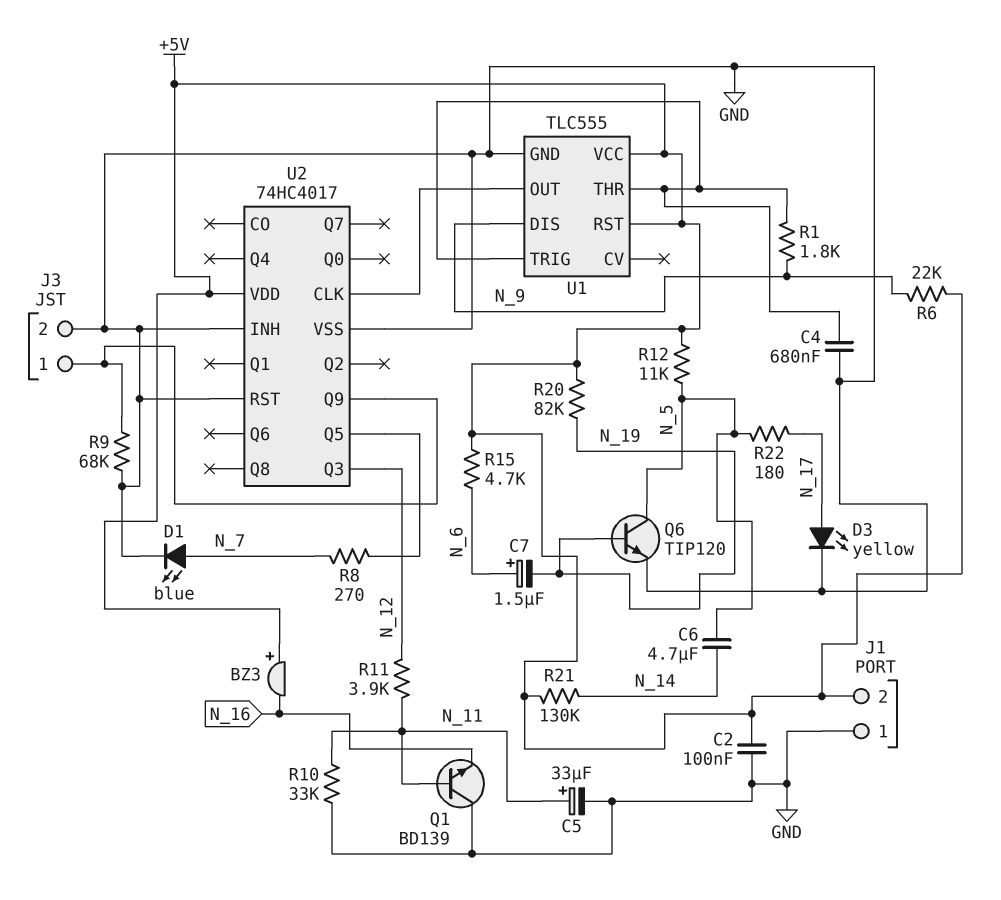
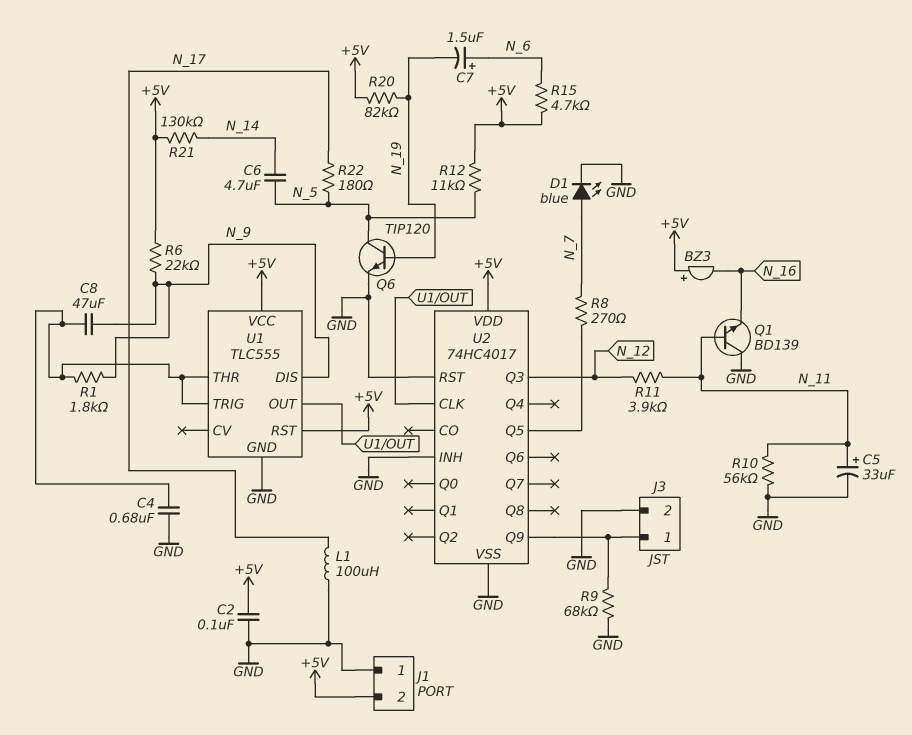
C8: none -> 47uF (N_9, U1/THR)
D3: LED yellow (A N_17, K GND) -> none
L1: none -> 100uH (GND, N_17)
R10: 33k (GND, N_11) -> 56k (GND, N_11)

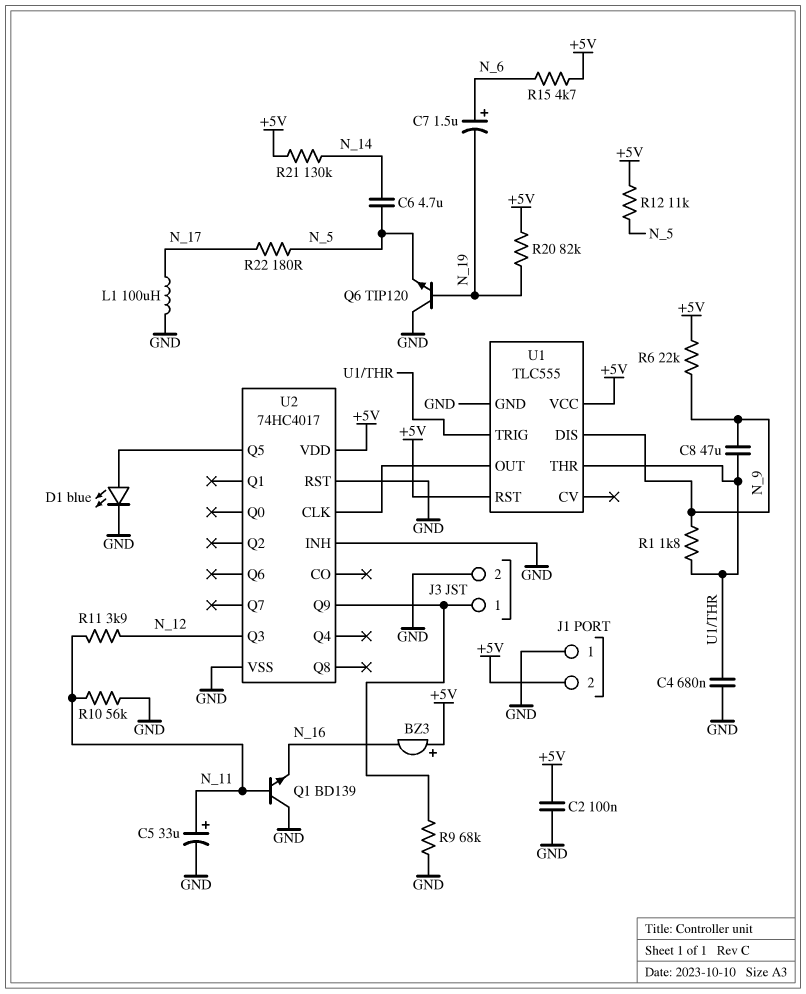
D1: LED blue (A N_7, K GND) -> LED blue (A U2/Q5, K GND)
Q6: NPN TIP120 (B N_19, C N_5, E GND) -> NPN TIP120 (B N_19, C GND, E N_5)
R8: 270 (N_7, U2/Q5) -> none

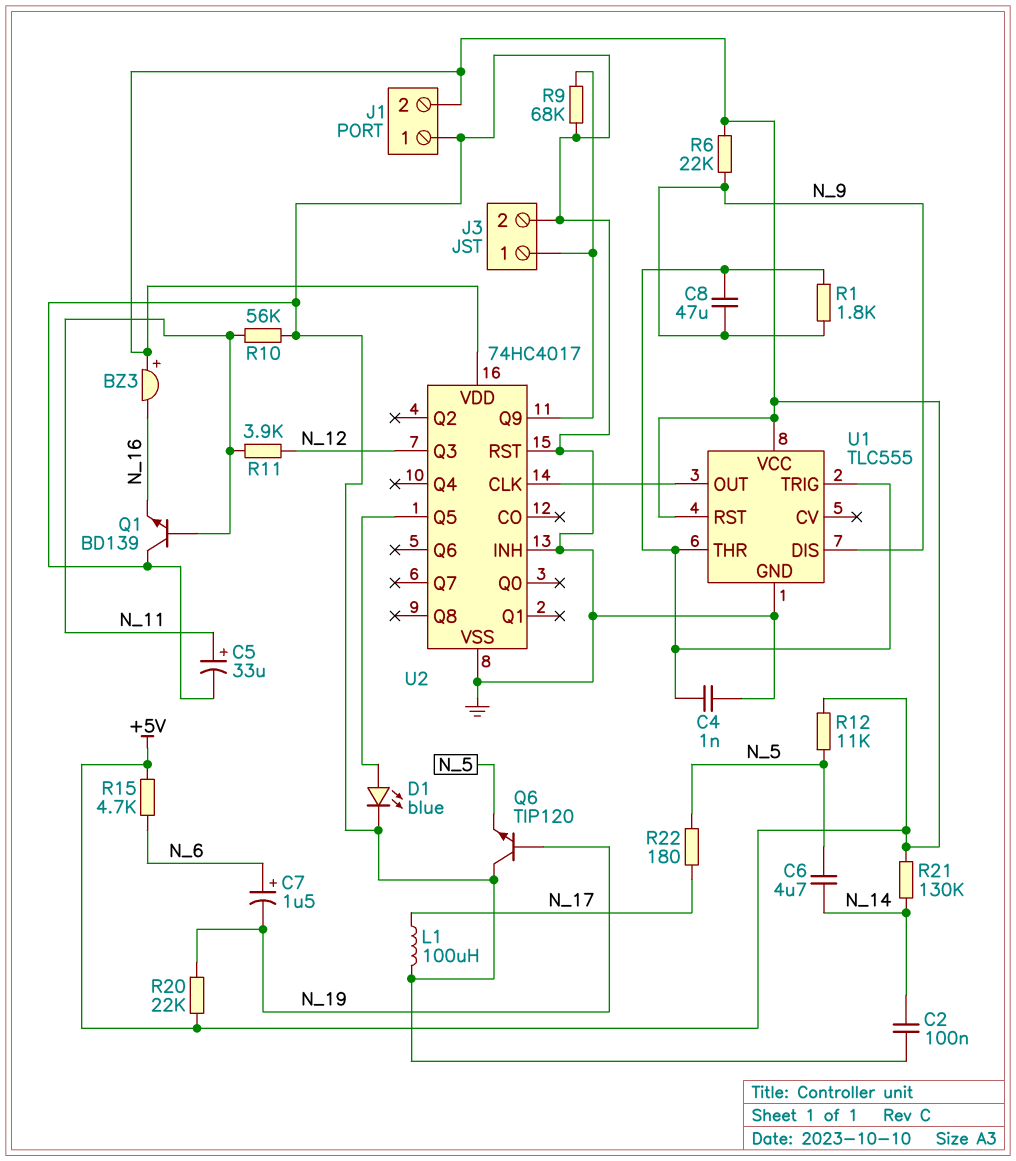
C2: 100nF (+5V, GND) -> 100nF (GND, N_14)
C4: 680nF (GND, U1/THR) -> 1nF (GND, U1/THR)
R20: 82k (+5V, N_19) -> 22k (+5V, N_19)

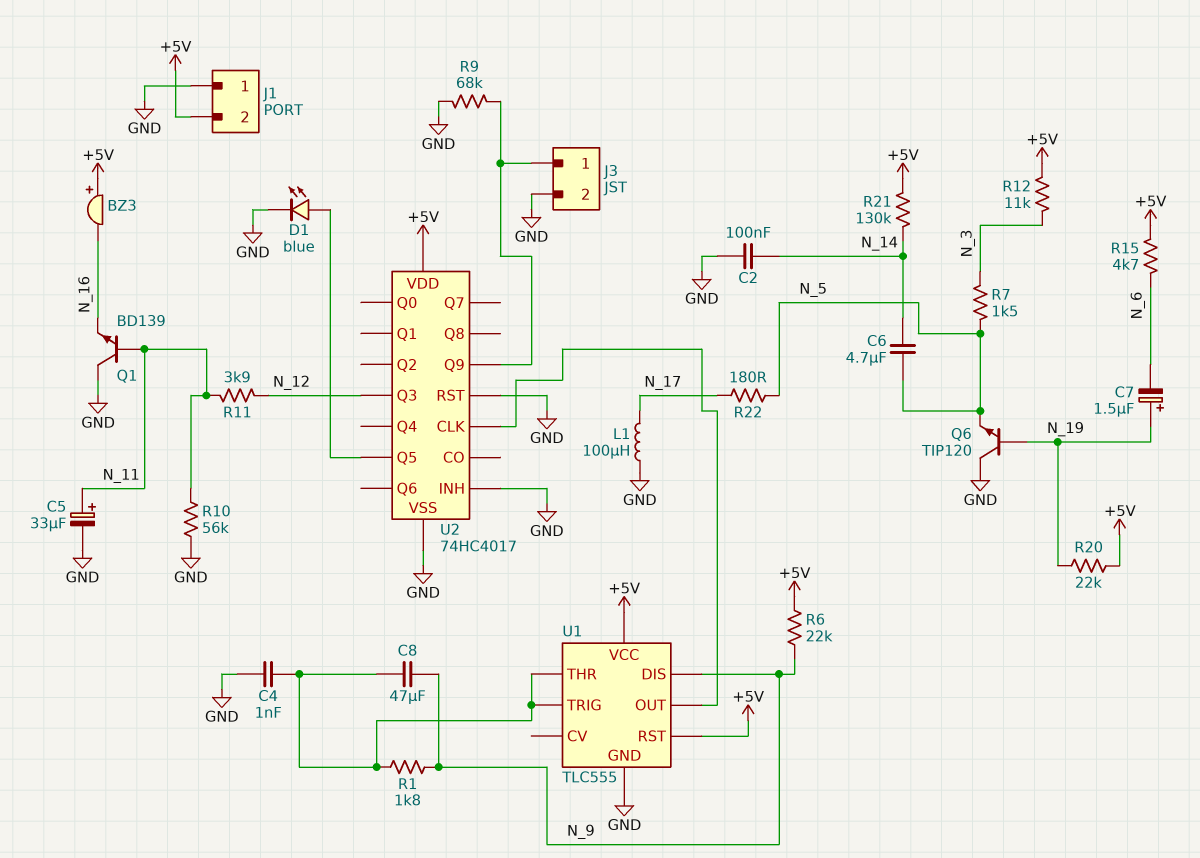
C7: 1.5uF (plus N_6, minus N_19) -> 1.5uF (plus N_19, minus N_6)
R7: none -> 1.5k (N_3, N_5)
R12: 11k (+5V, N_5) -> 11k (+5V, N_3)

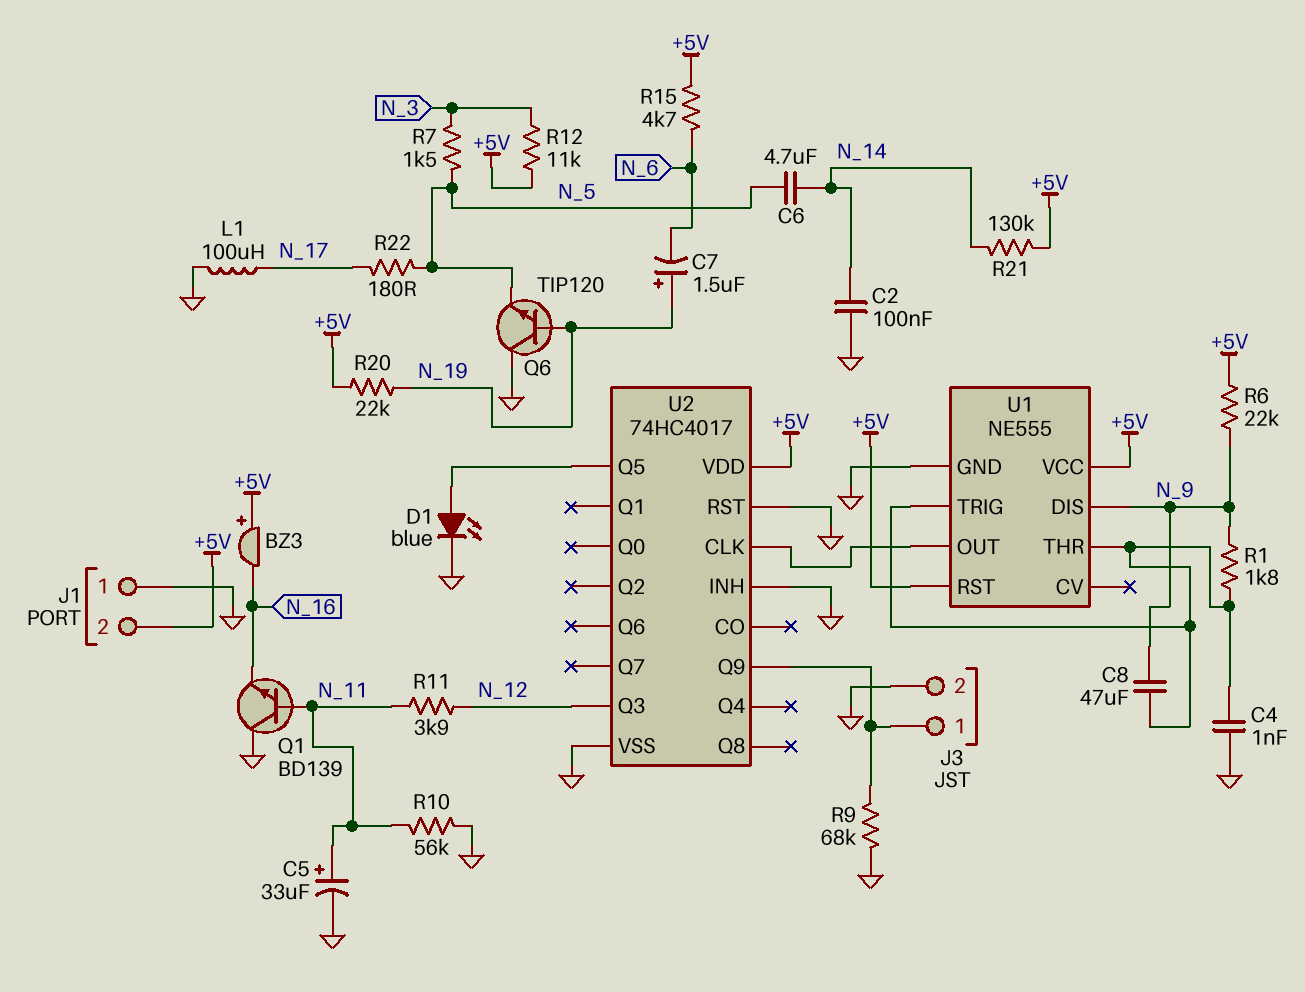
U1: TLC555 -> NE555

